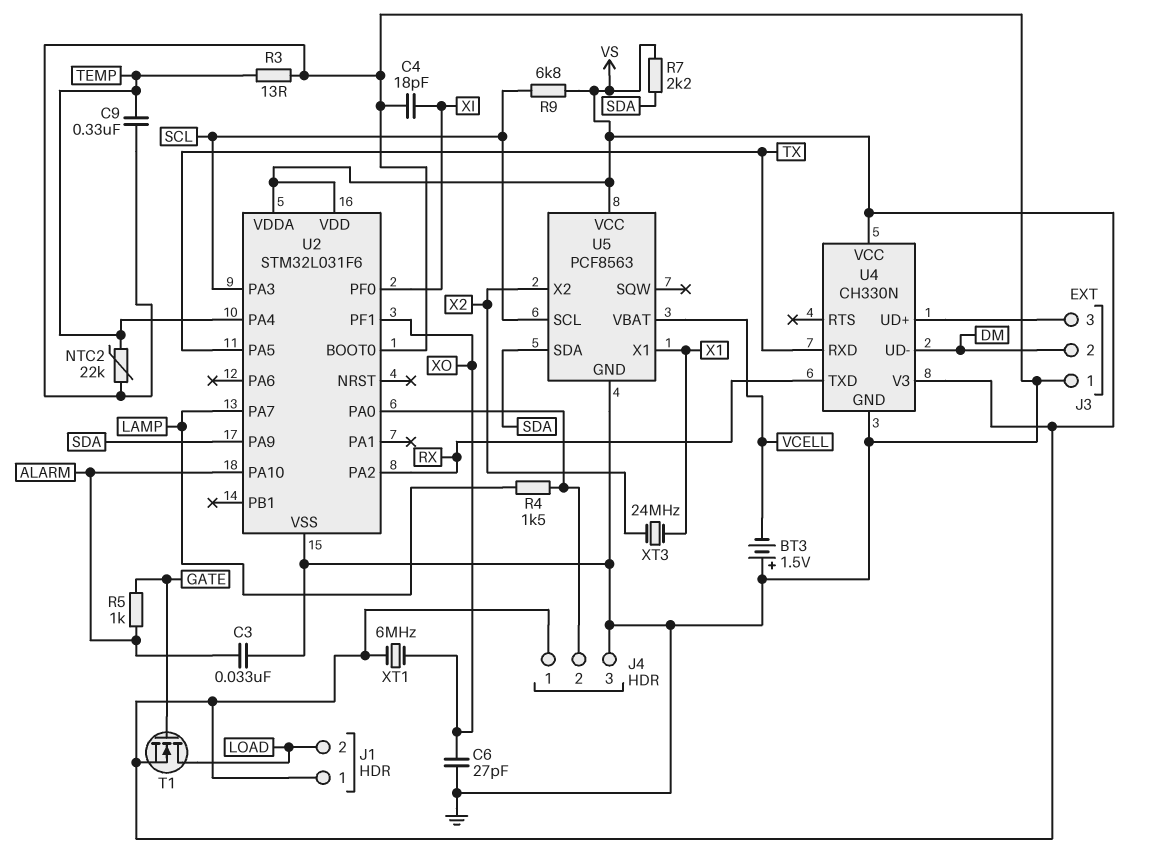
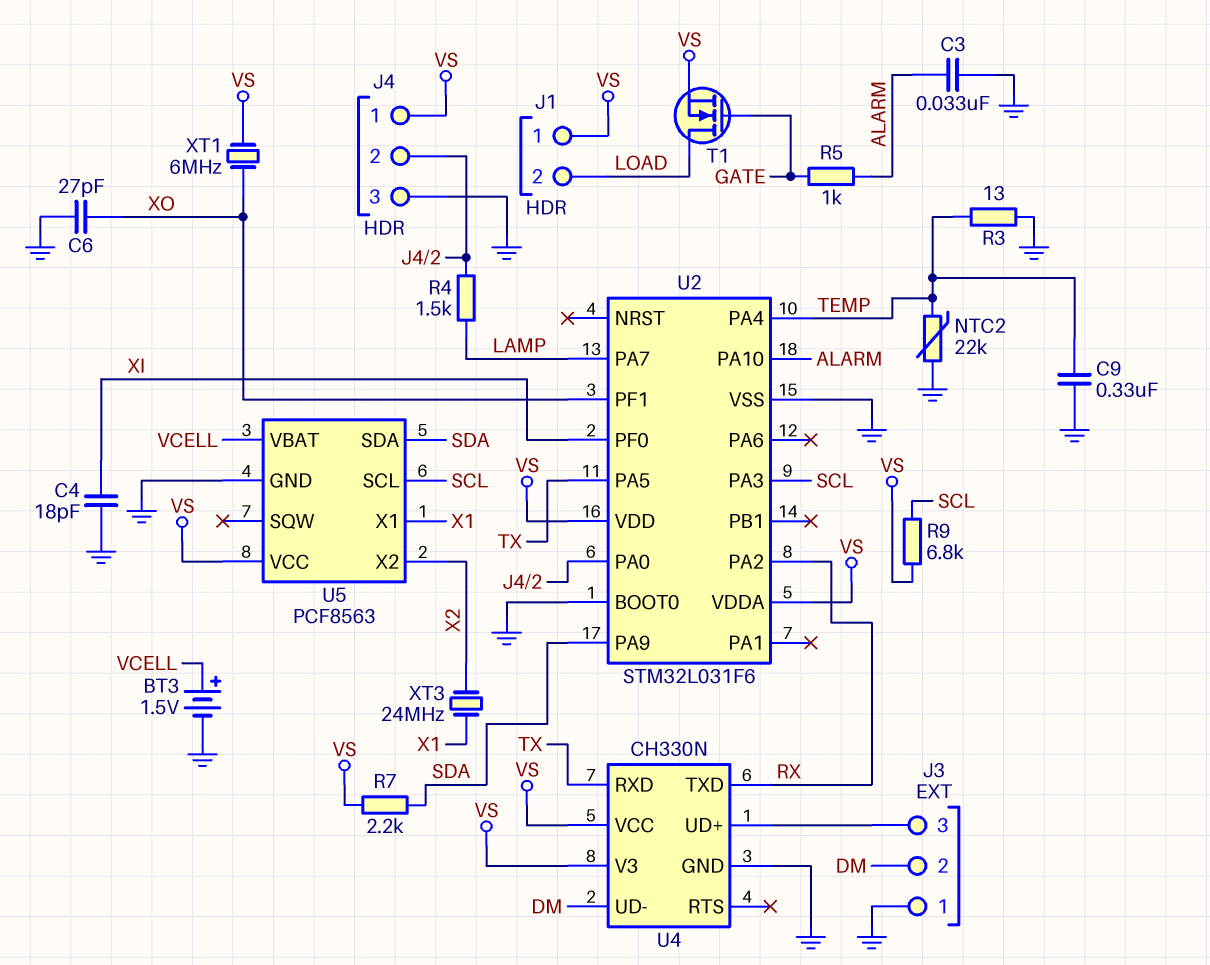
BT3: 1.5V (plus GND, minus VCELL) -> 1.5V (plus VCELL, minus GND)

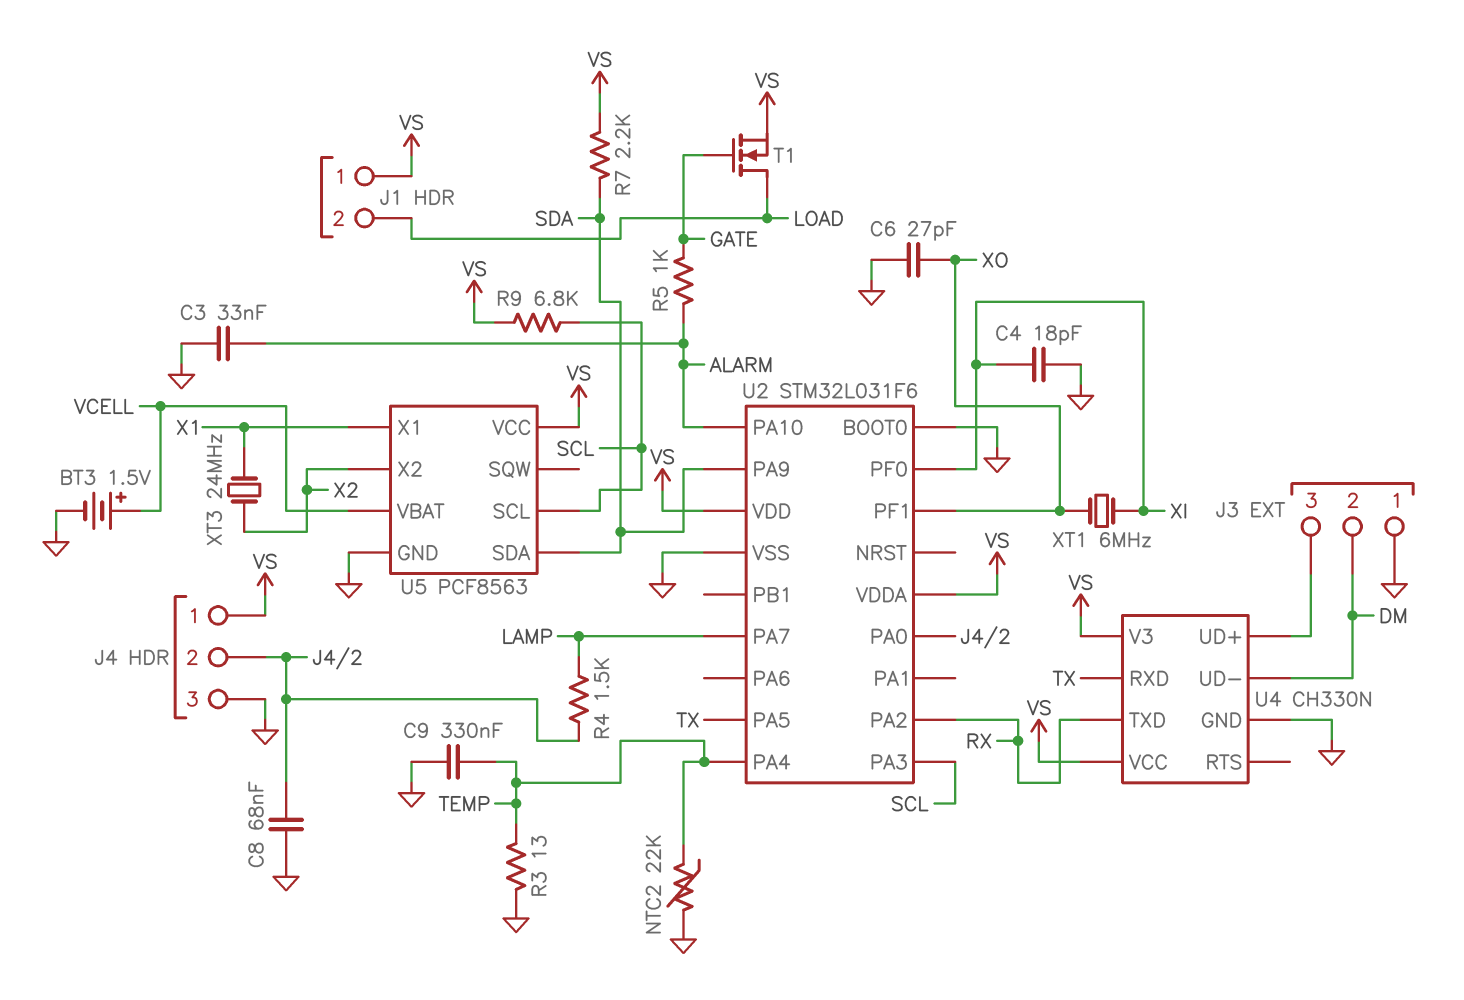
C8: none -> 68nF (GND, J4/2)
XT1: 6MHz (VS, XO) -> 6MHz (XI, XO)

